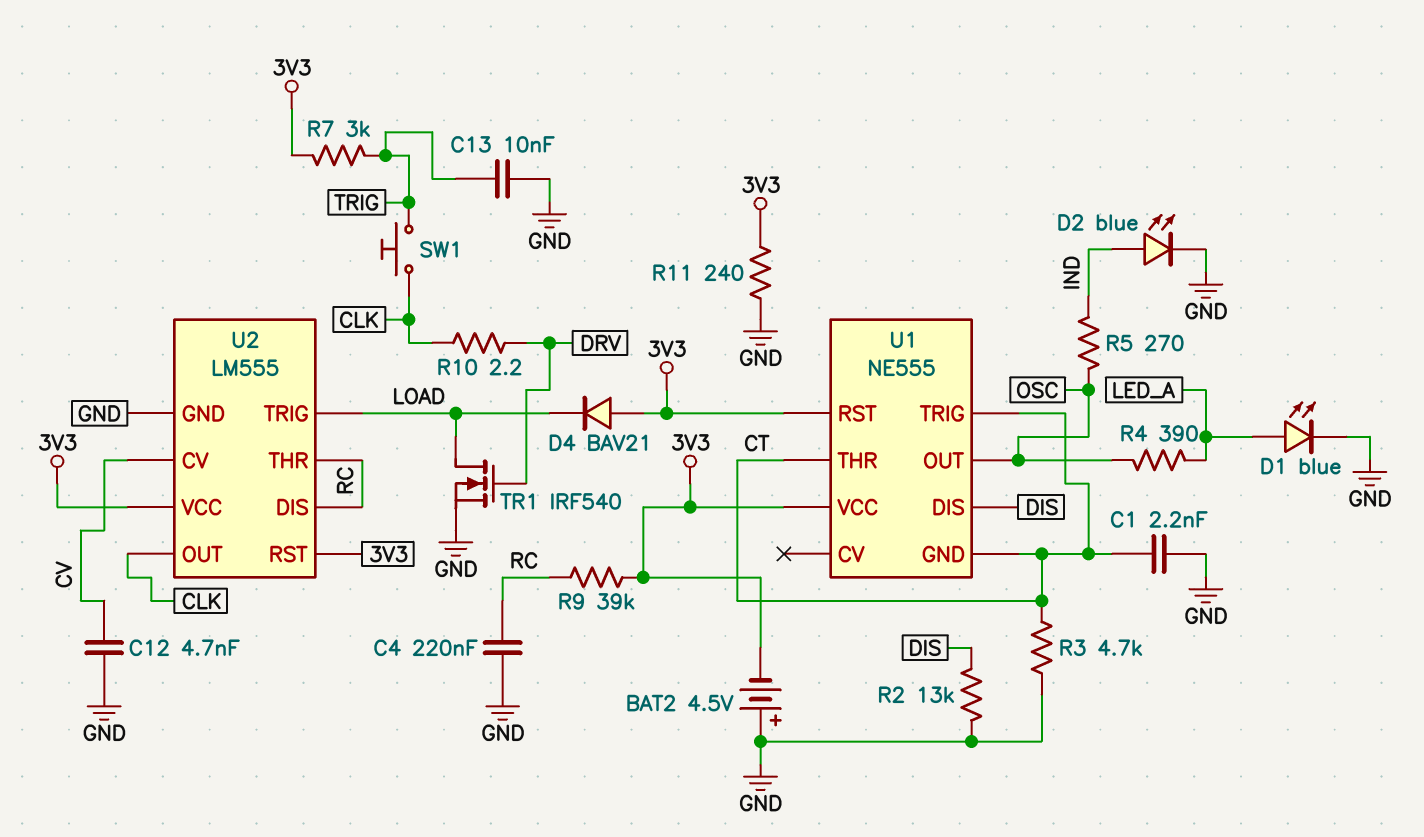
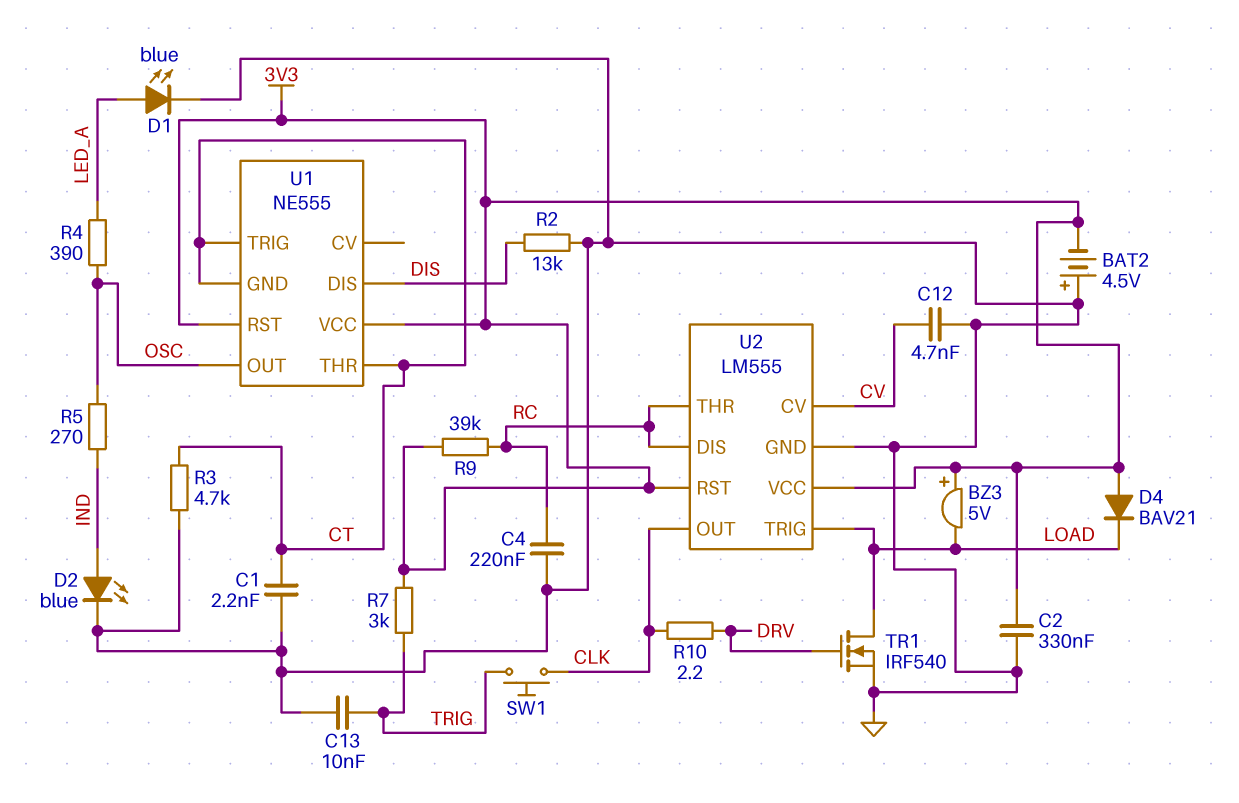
BZ3: none -> buzzer 5V (plus 3V3, minus LOAD)
C2: none -> 330nF (3V3, GND)
R11: 240 (3V3, GND) -> none

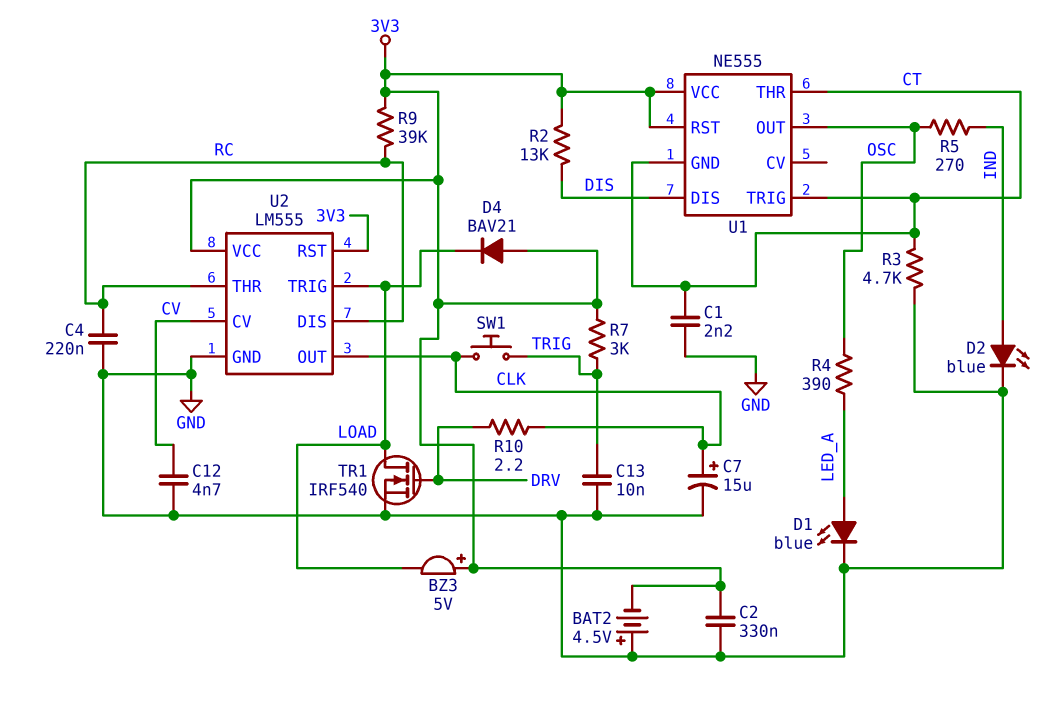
C7: none -> 15uF (plus CLK, minus GND)
R2: 13k (DIS, GND) -> 13k (3V3, DIS)

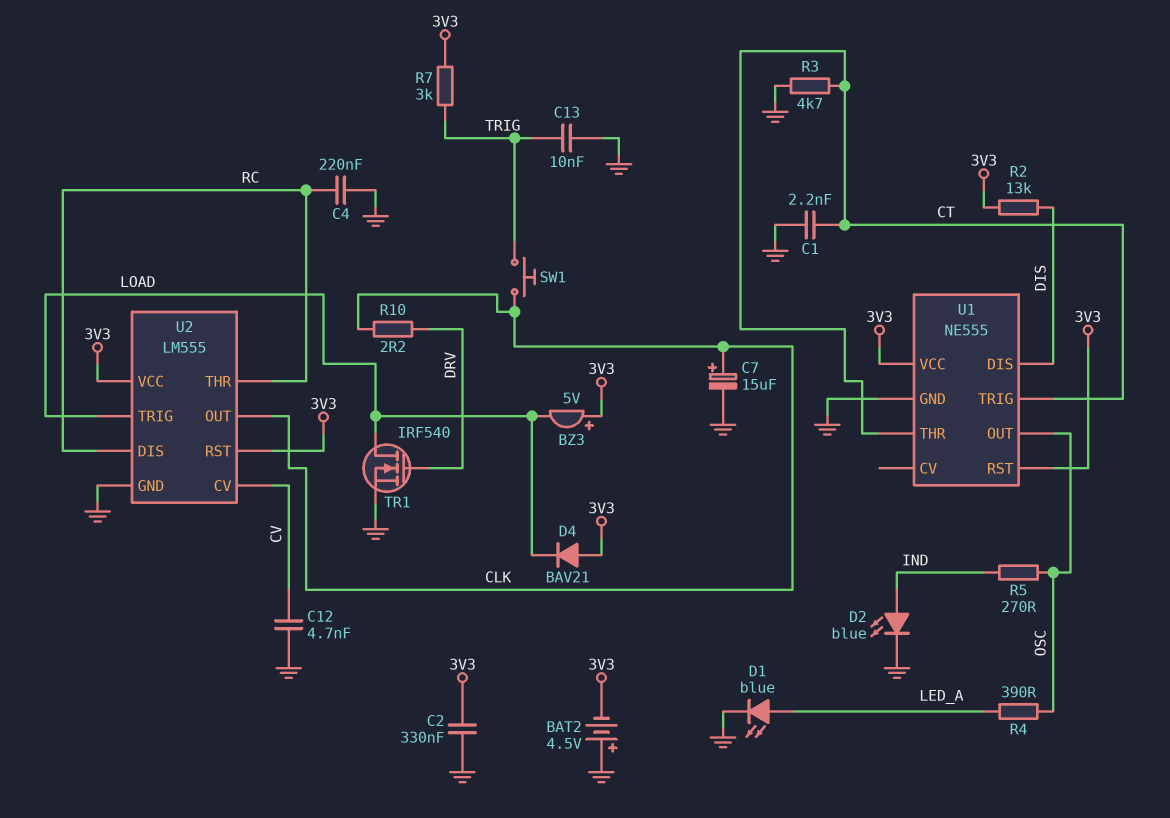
R9: 39k (3V3, RC) -> none
U1 pin GND: CT -> GND

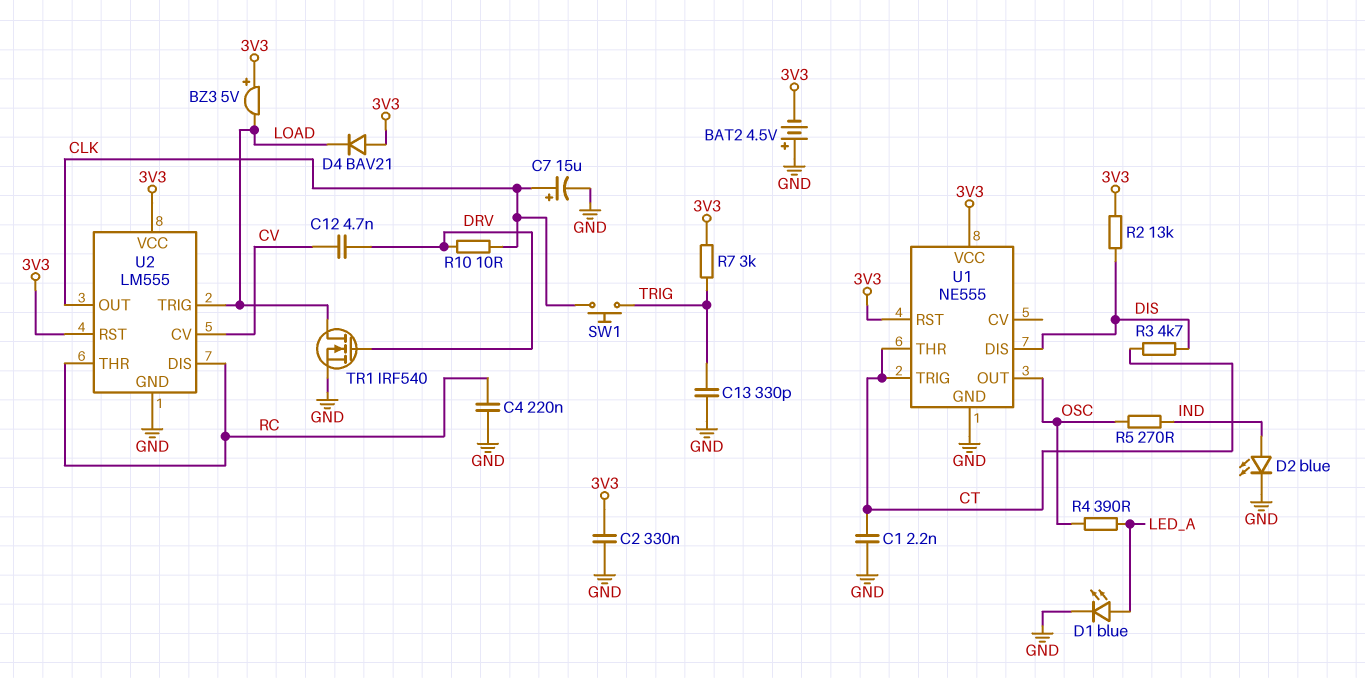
C12: 4.7nF (CV, GND) -> 4.7nF (CV, DRV)
C13: 10nF (GND, TRIG) -> 330pF (GND, TRIG)
R3: 4.7k (CT, GND) -> 4.7k (CT, DIS)
R10: 2.2 (CLK, DRV) -> 10 (CLK, DRV)

